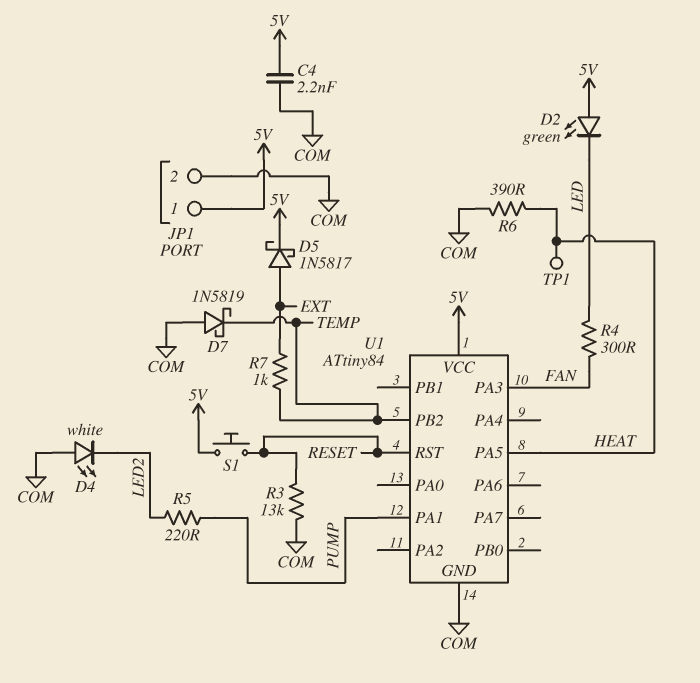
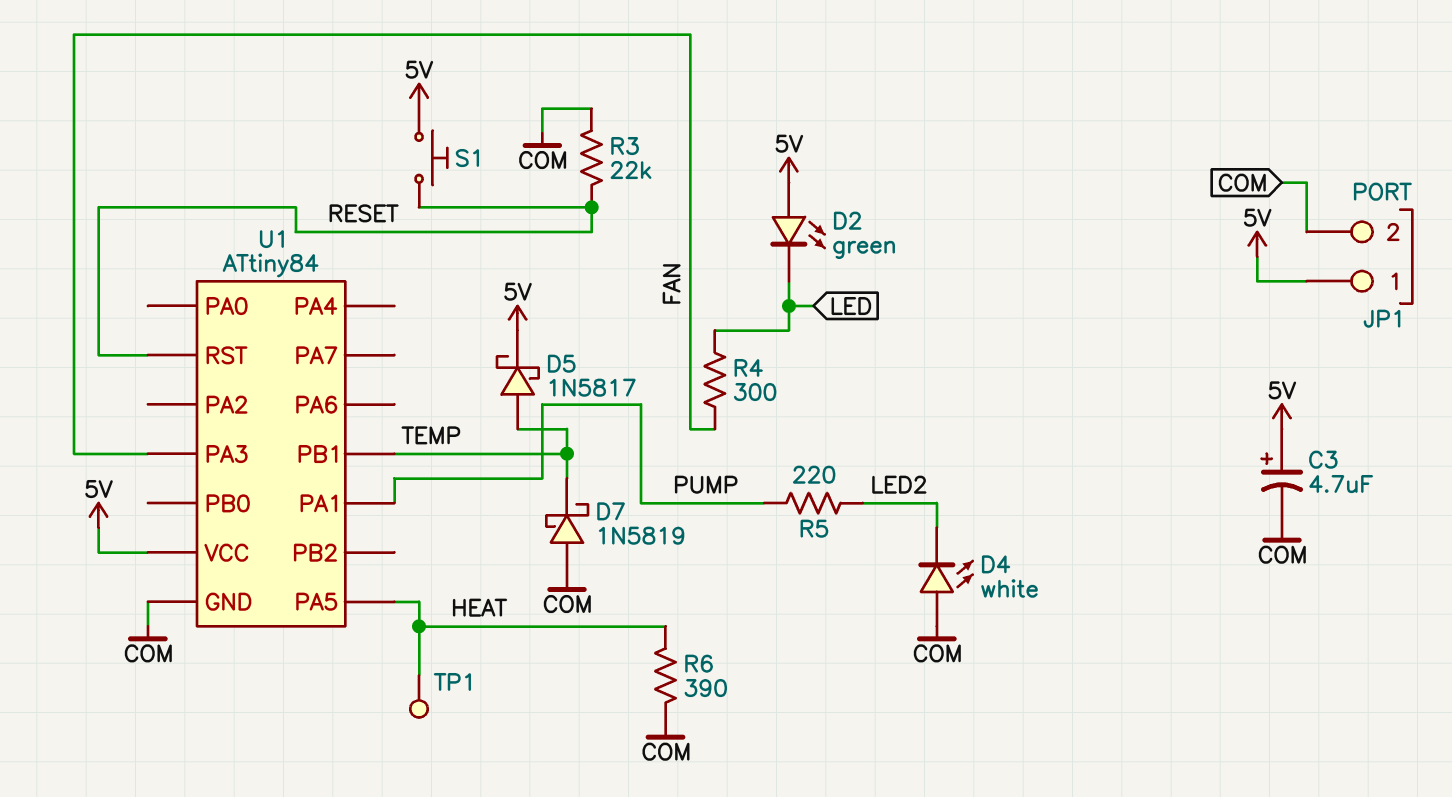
C3: none -> 4.7uF (plus 5V, minus COM)
C4: 2.2nF (5V, COM) -> none
D5: schottky 1N5817 (A EXT, K 5V) -> schottky 1N5817 (A TEMP, K 5V)
R3: 13k (COM, RESET) -> 22k (COM, RESET)
R7: 1k (EXT, TEMP) -> none
U1 pin PB1: none -> TEMP
U1 pin PB2: TEMP -> none

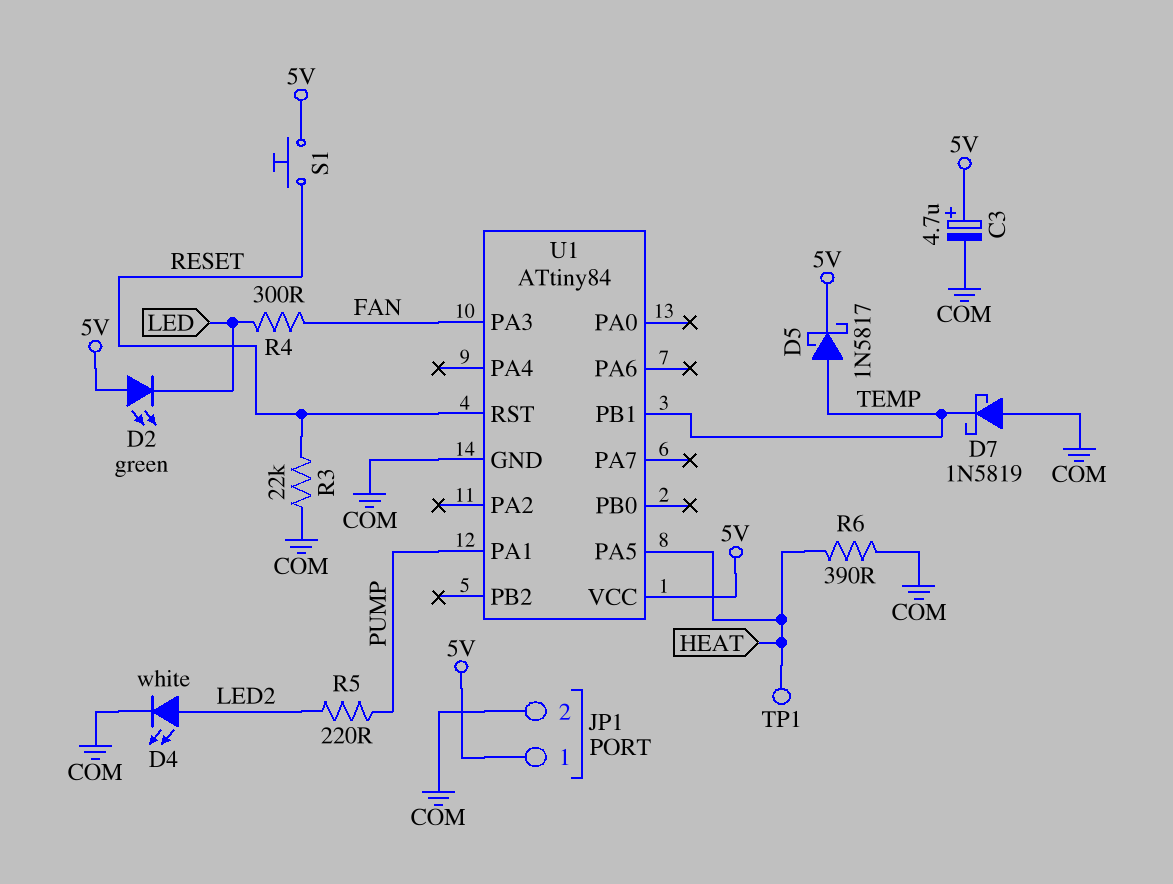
D4: LED white (A COM, K LED2) -> LED white (A LED2, K COM)

